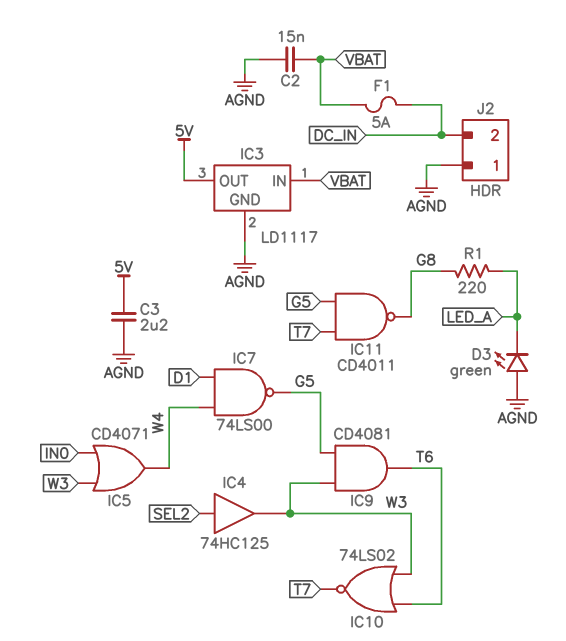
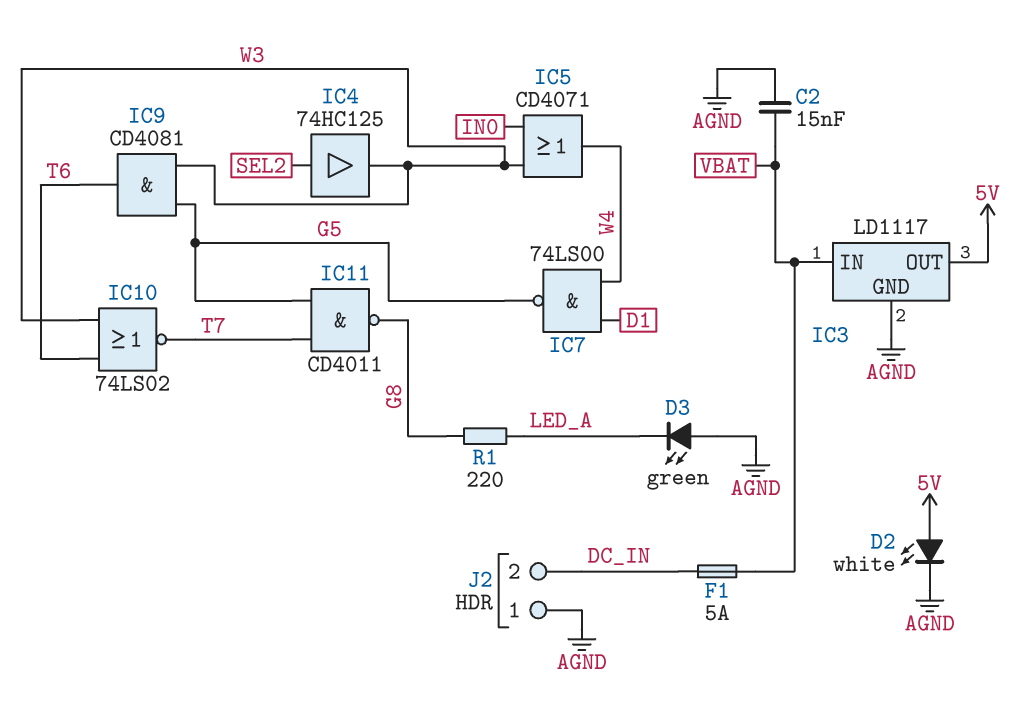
C3: 2.2uF (5V, AGND) -> none
D2: none -> LED white (A 5V, K AGND)

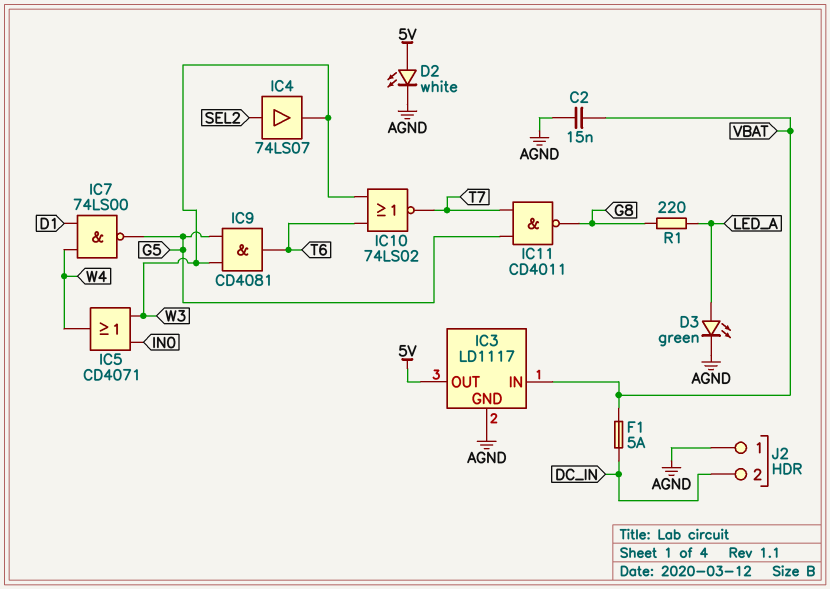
D3: LED green (A AGND, K LED_A) -> LED green (A LED_A, K AGND)
IC4: buffer 74HC125 (in SEL2, out W3) -> buffer 74LS07 (in SEL2, out W3)

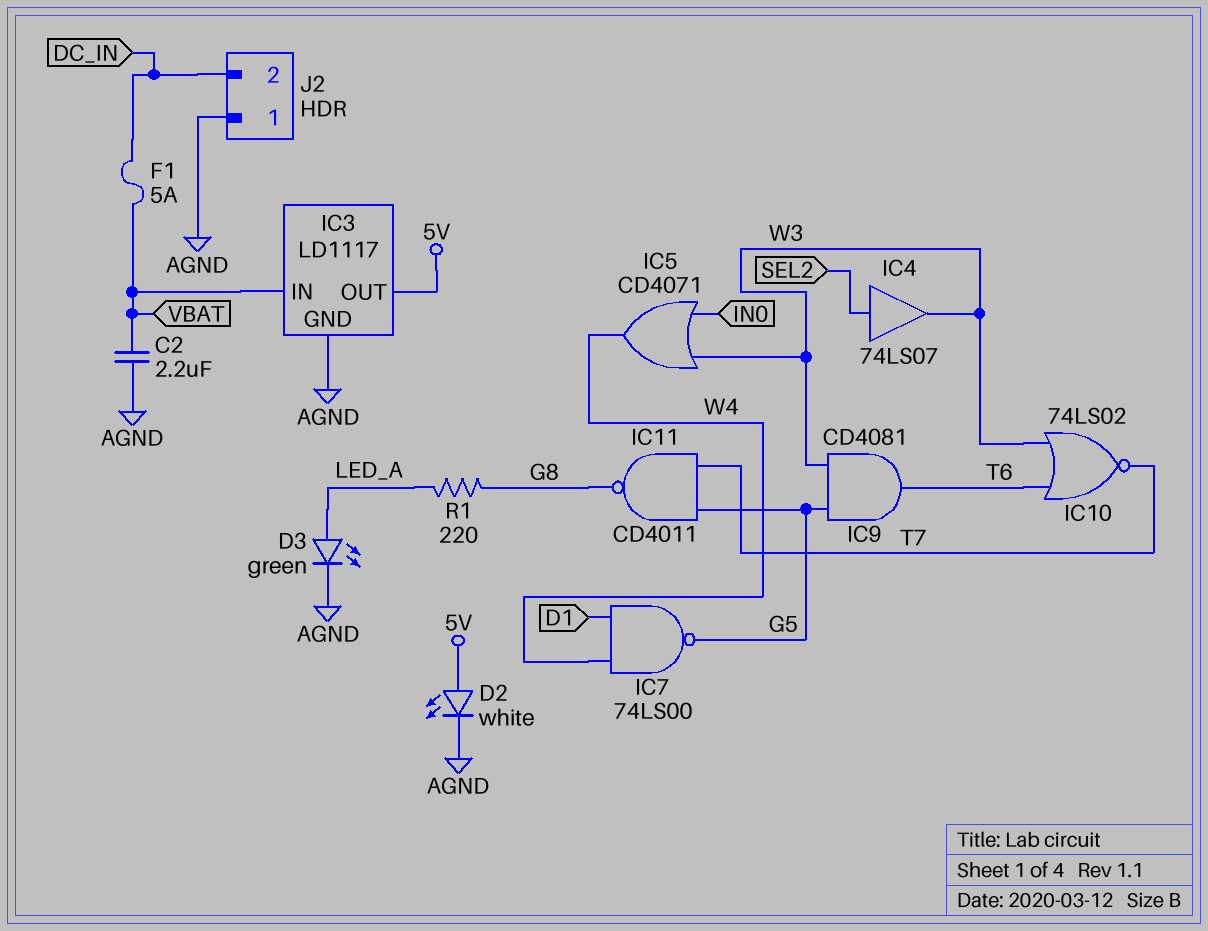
C2: 15nF (AGND, VBAT) -> 2.2uF (AGND, VBAT)

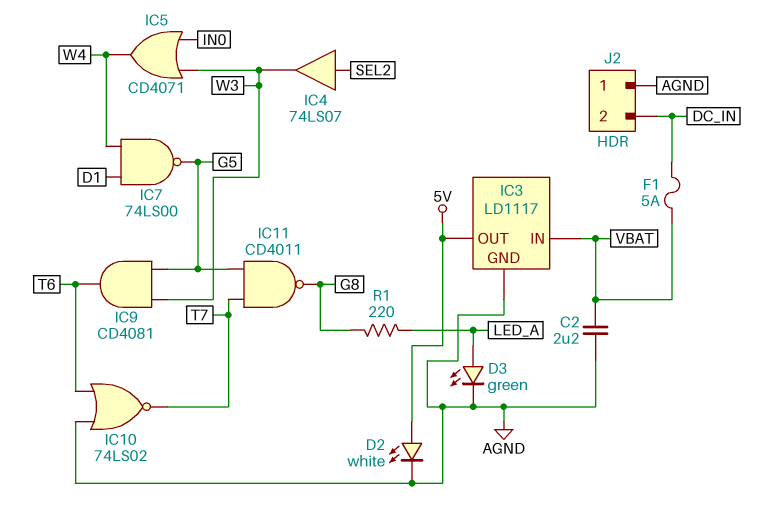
IC10: NOR 74LS02 (in T6, in W3, out T7) -> NOR 74LS02 (in AGND, in T6, out T7)

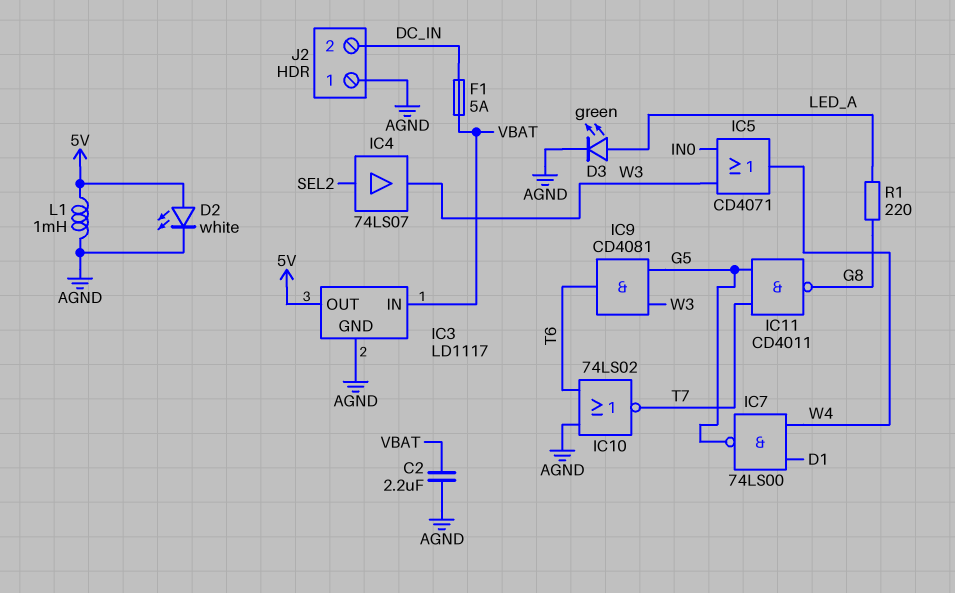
L1: none -> 1mH (5V, AGND)

